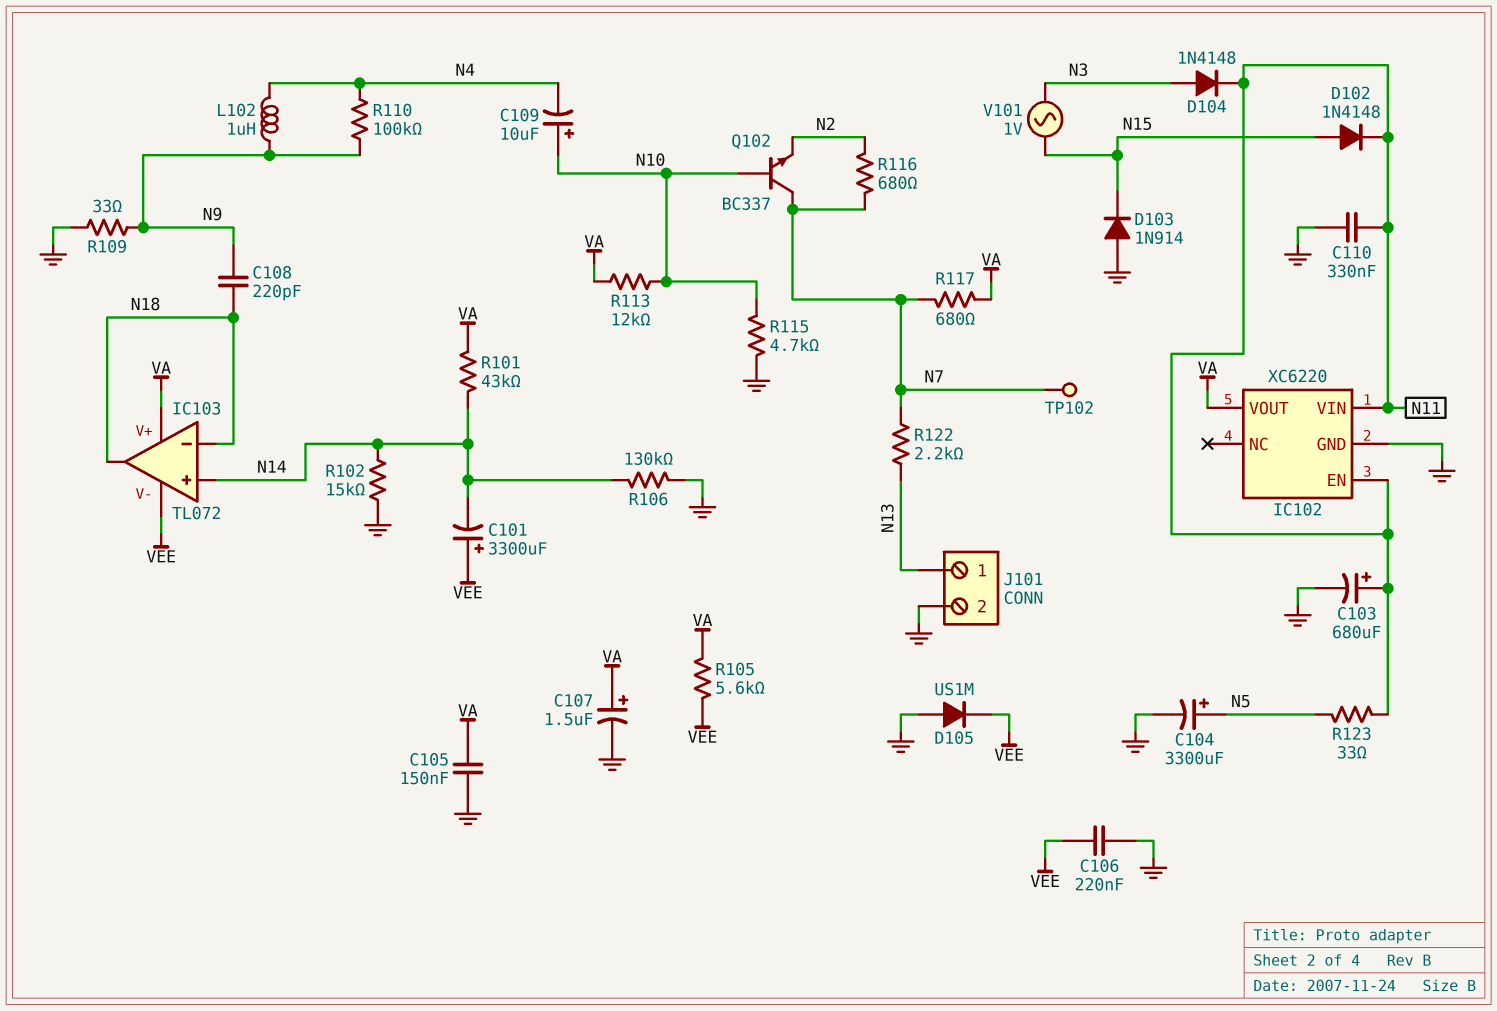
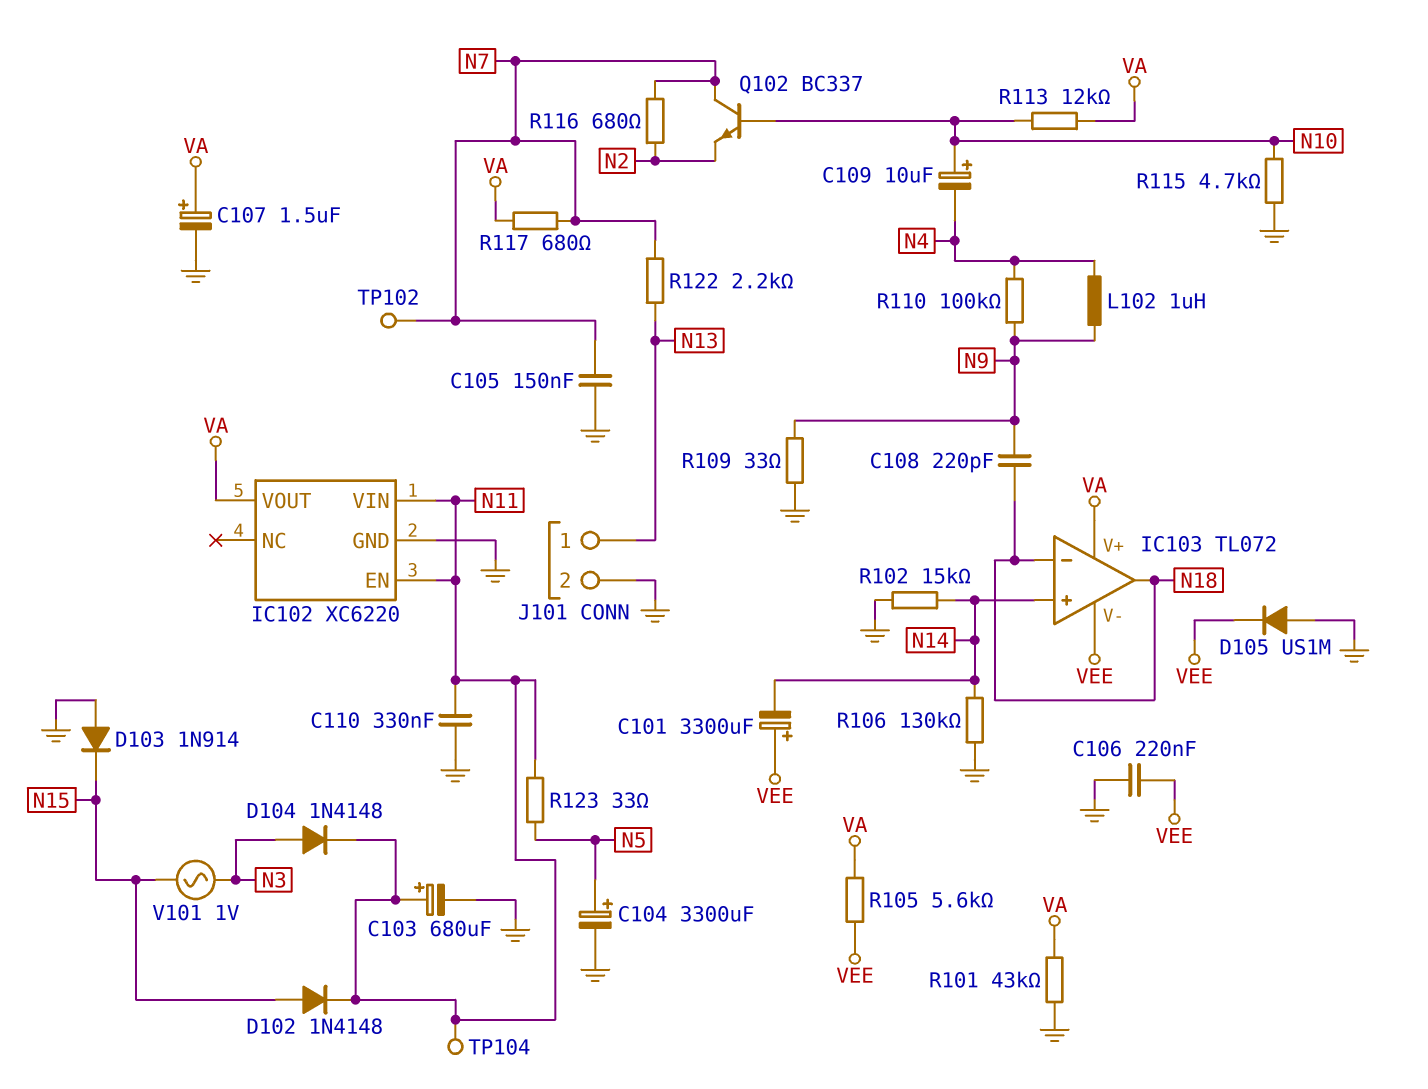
C105: 150nF (GND, VA) -> 150nF (GND, N7)
R101: 43k (N14, VA) -> 43k (GND, VA)
TP104: none -> test point (N11)

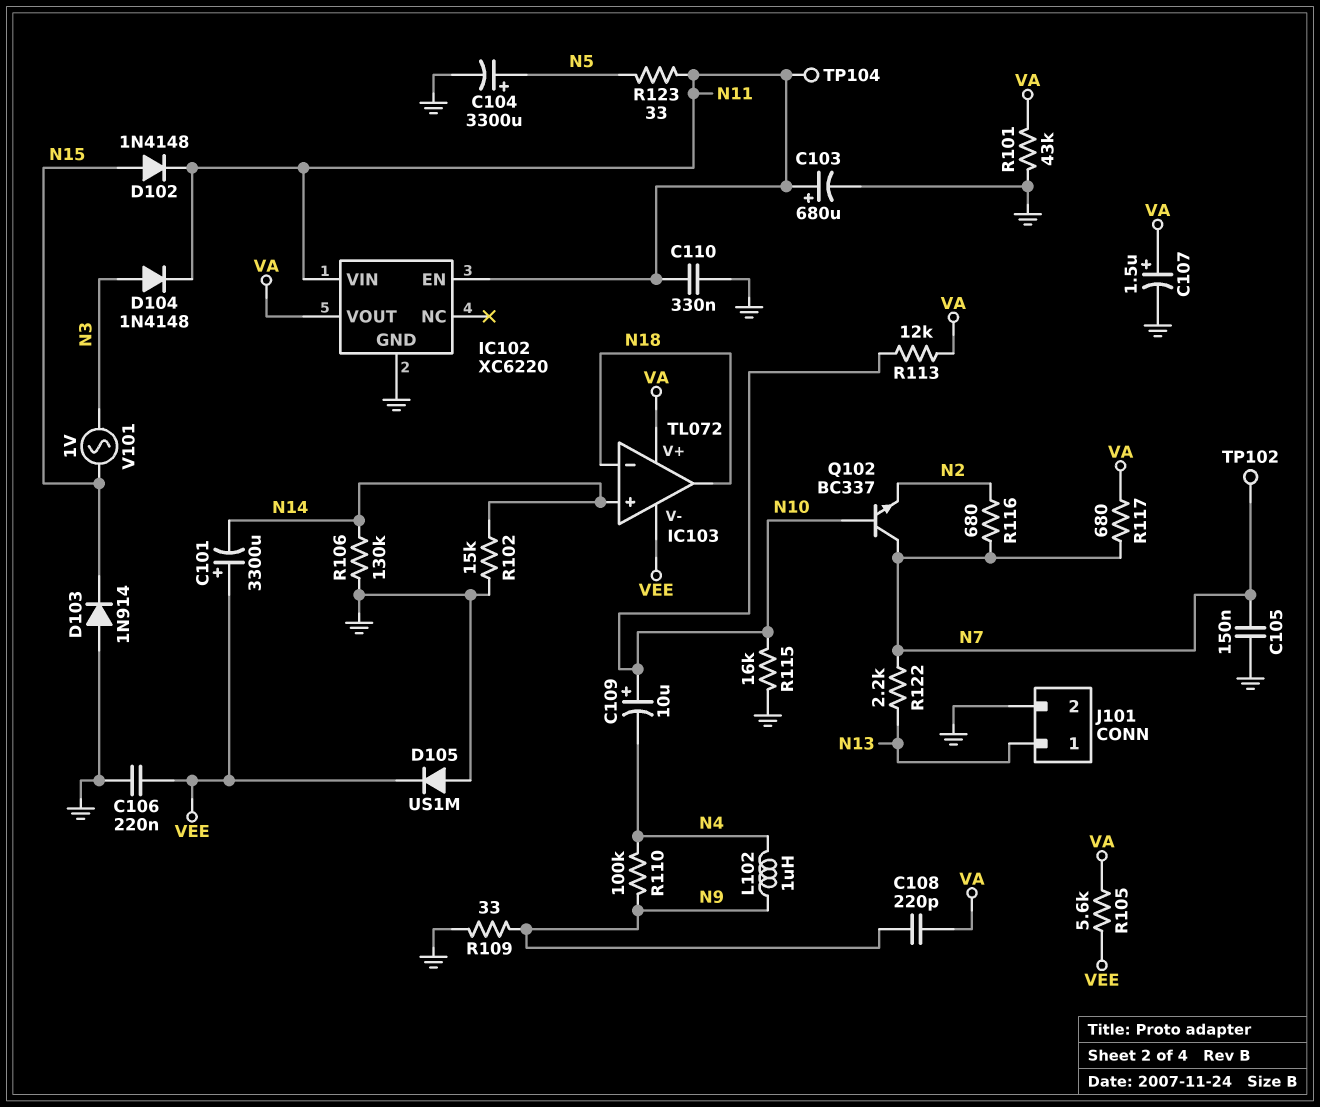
C108: 220pF (N9, N18) -> 220pF (N9, VA)
R115: 4.7k (GND, N10) -> 16k (GND, N10)

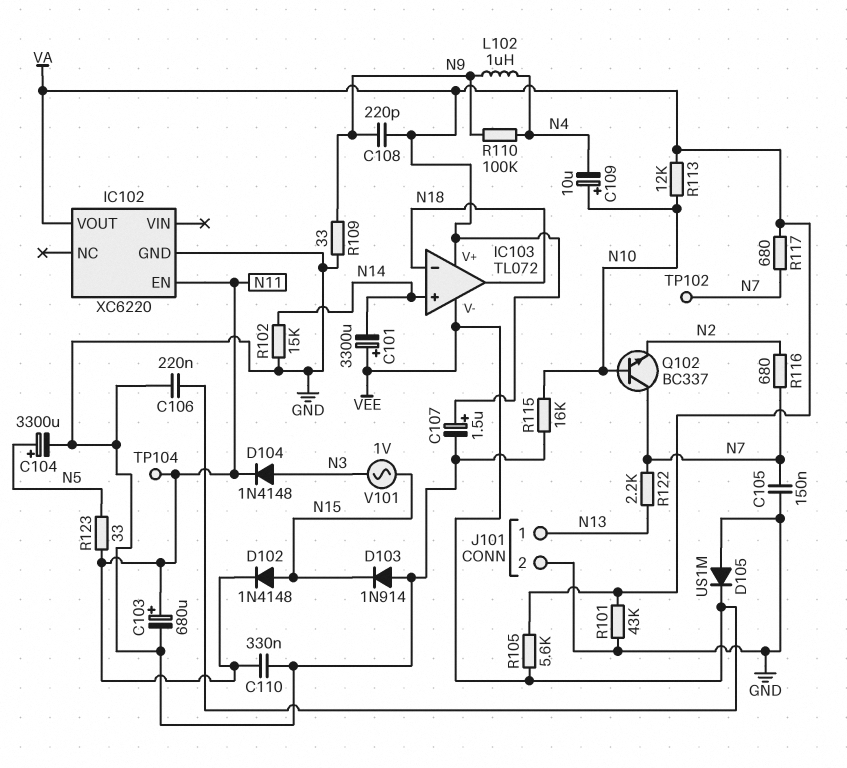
IC102 pin VIN: N11 -> none
R106: 130k (GND, N14) -> none

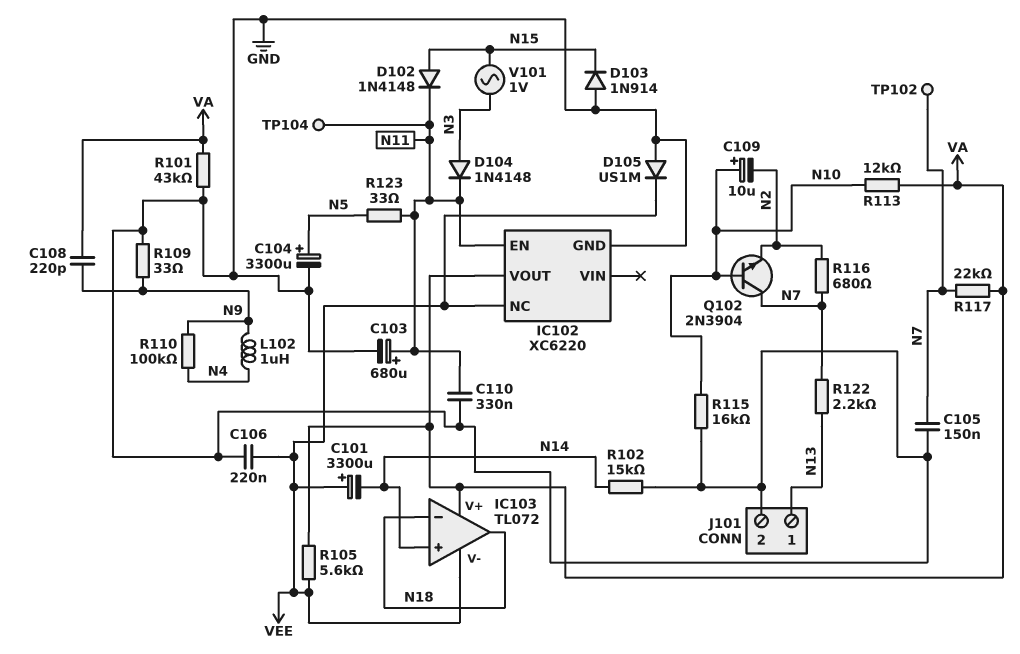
C107: 1.5uF (plus VA, minus GND) -> none
C109: 10uF (plus N10, minus N4) -> 10uF (plus N10, minus N2)
IC102 pin NC: none -> VEE
Q102: NPN BC337 (B N10, C N7, E N2) -> NPN 2N3904 (B N10, C N7, E N2)
R117: 680 (N7, VA) -> 22k (N7, VA)

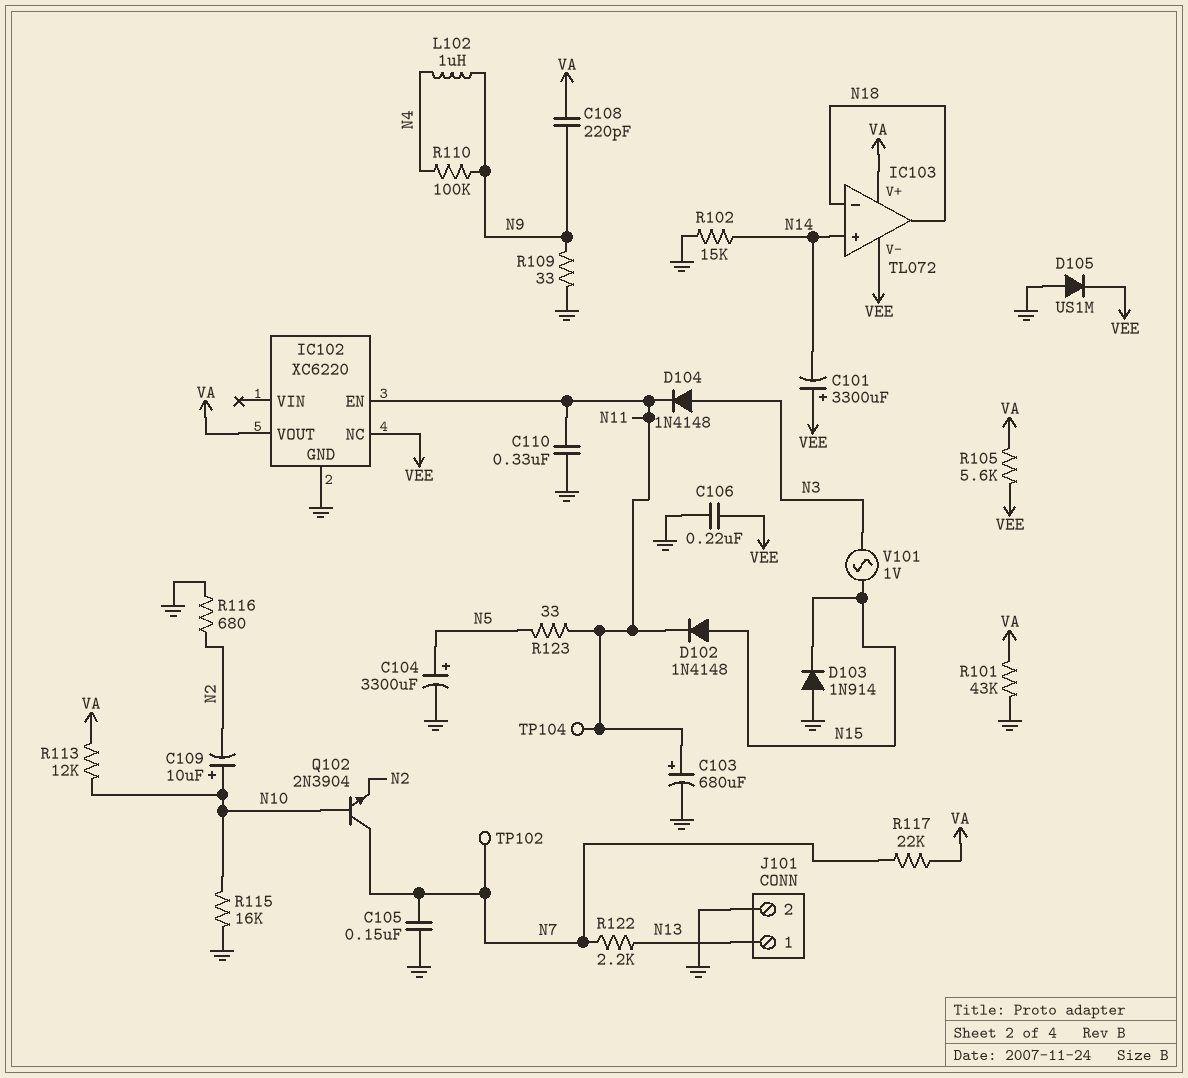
R116: 680 (N2, N7) -> 680 (GND, N2)

